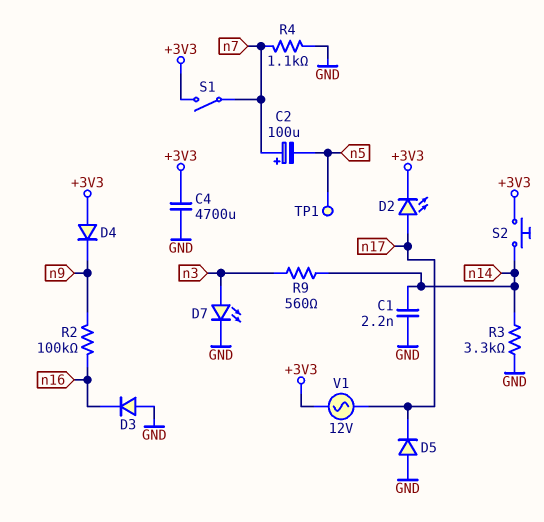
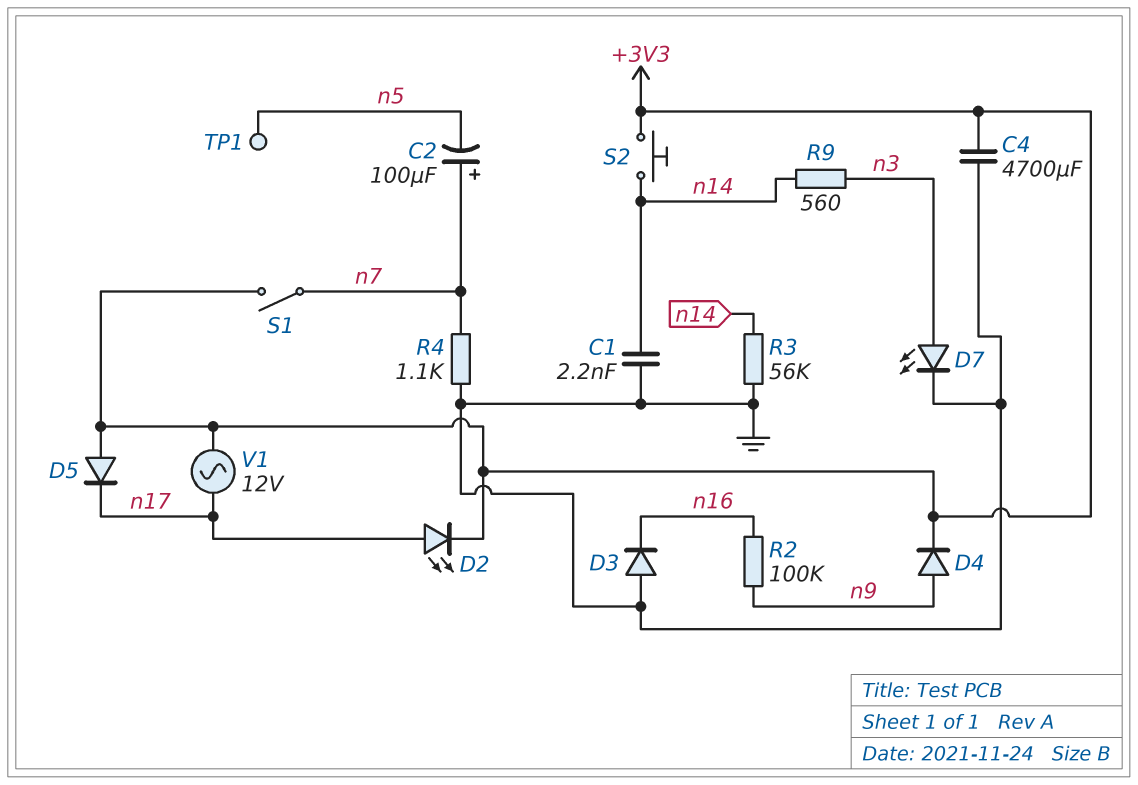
D4: diode (A +3V3, K n9) -> diode (A n9, K +3V3)
D5: diode (A GND, K n17) -> diode (A +3V3, K n17)
R3: 3.3k (GND, n14) -> 56k (GND, n14)

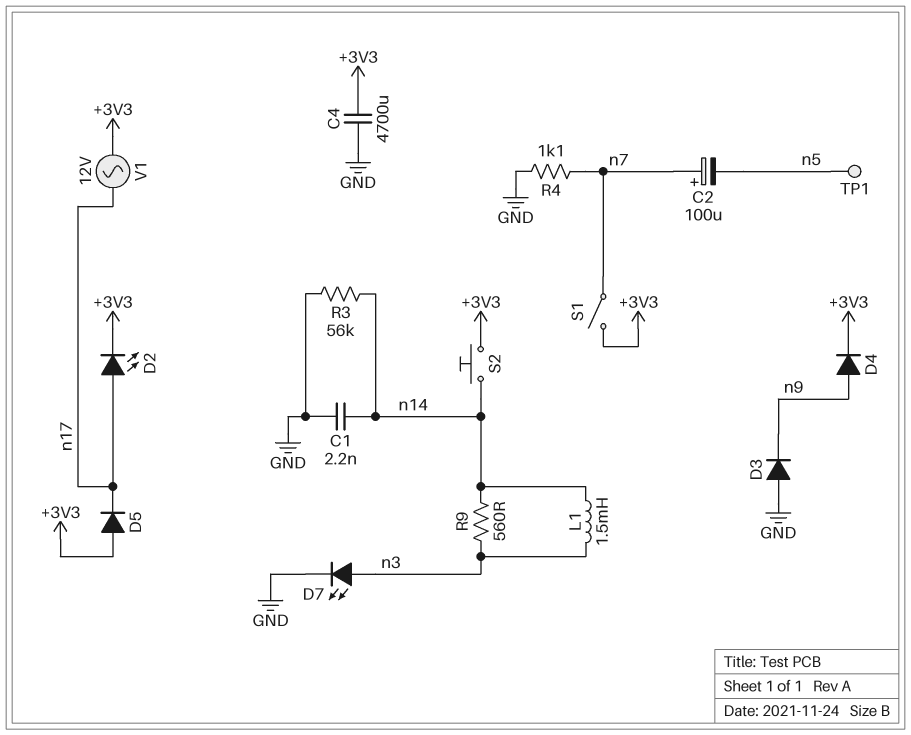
D3: diode (A GND, K n16) -> diode (A GND, K n9)
L1: none -> 1.5mH (n3, n14)
R2: 100k (n9, n16) -> none

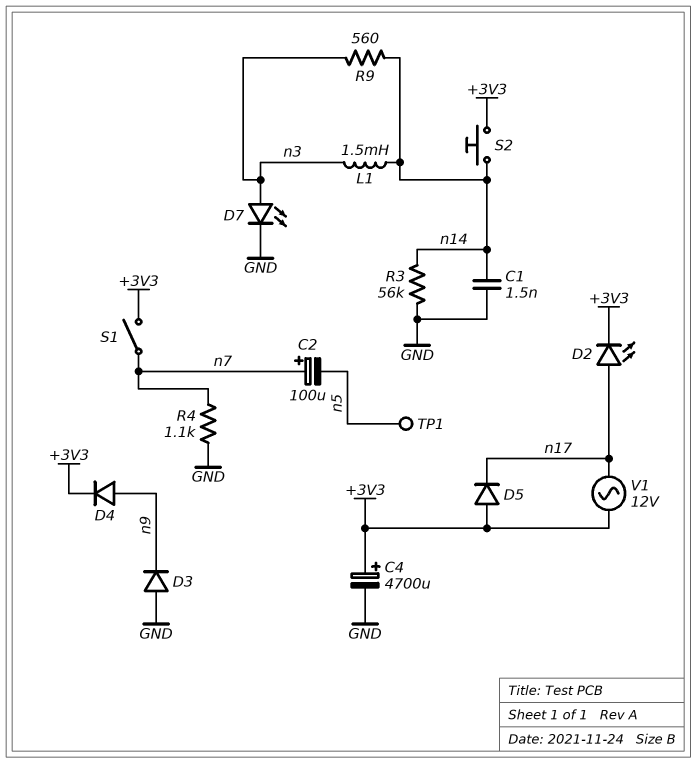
C1: 2.2nF (GND, n14) -> 1.5nF (GND, n14)
C4: 4700uF (+3V3, GND) -> 4700uF (plus +3V3, minus GND)

